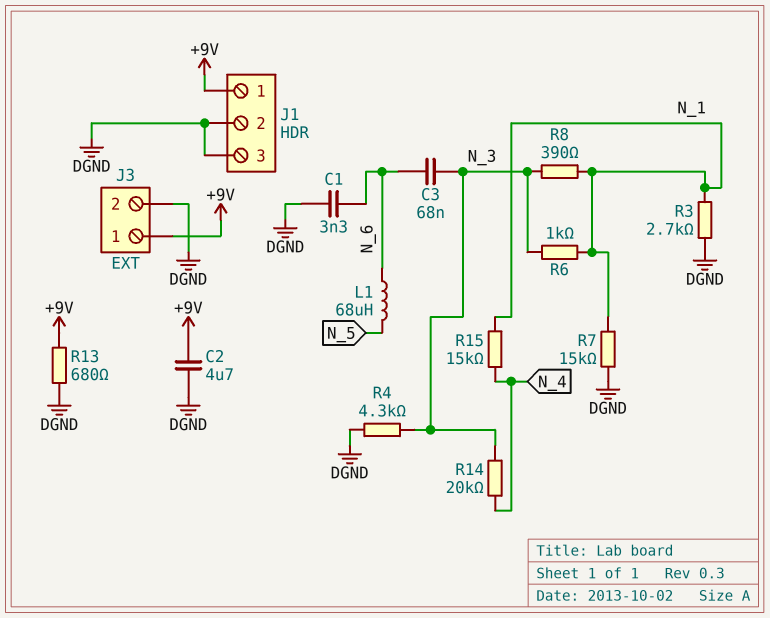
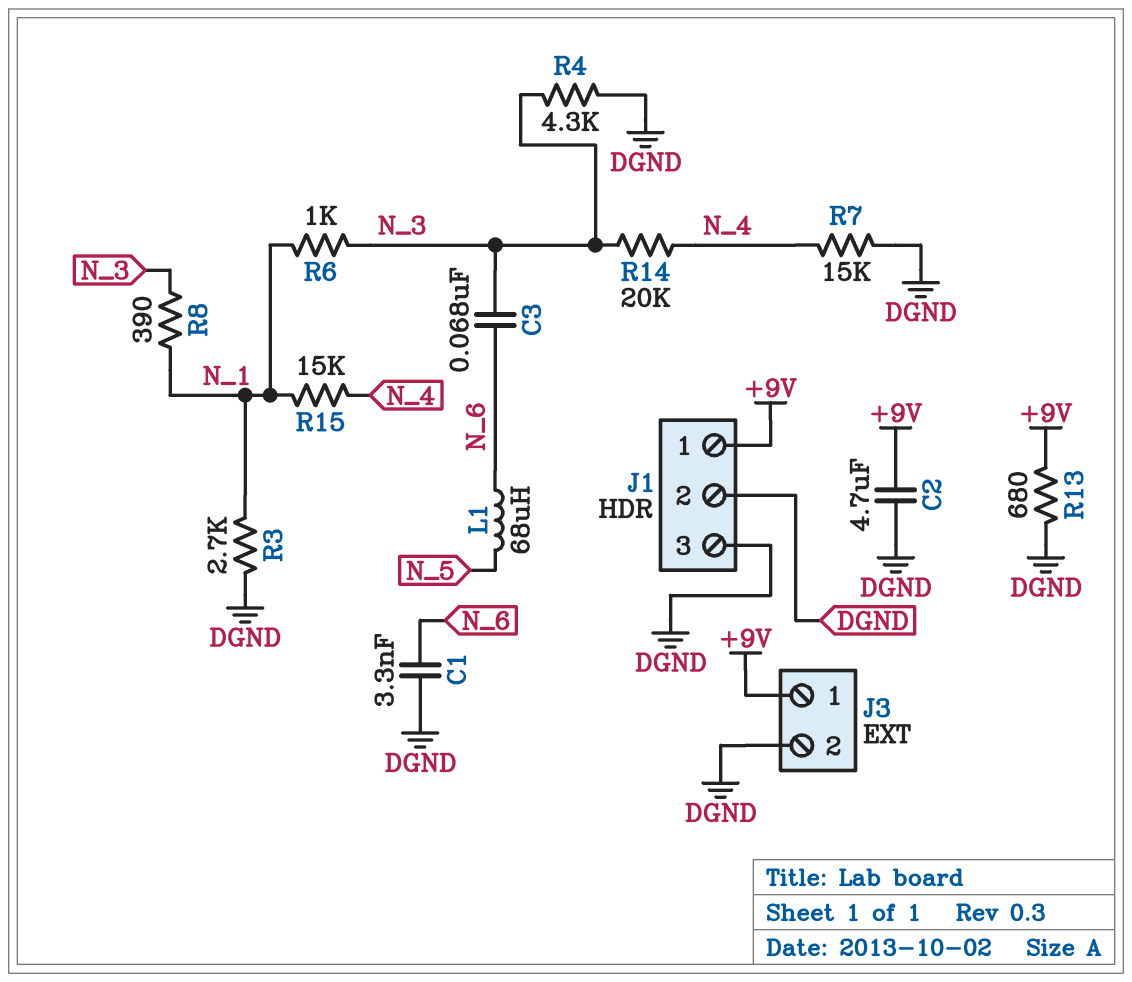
R7: 15k (DGND, N_1) -> 15k (DGND, N_4)

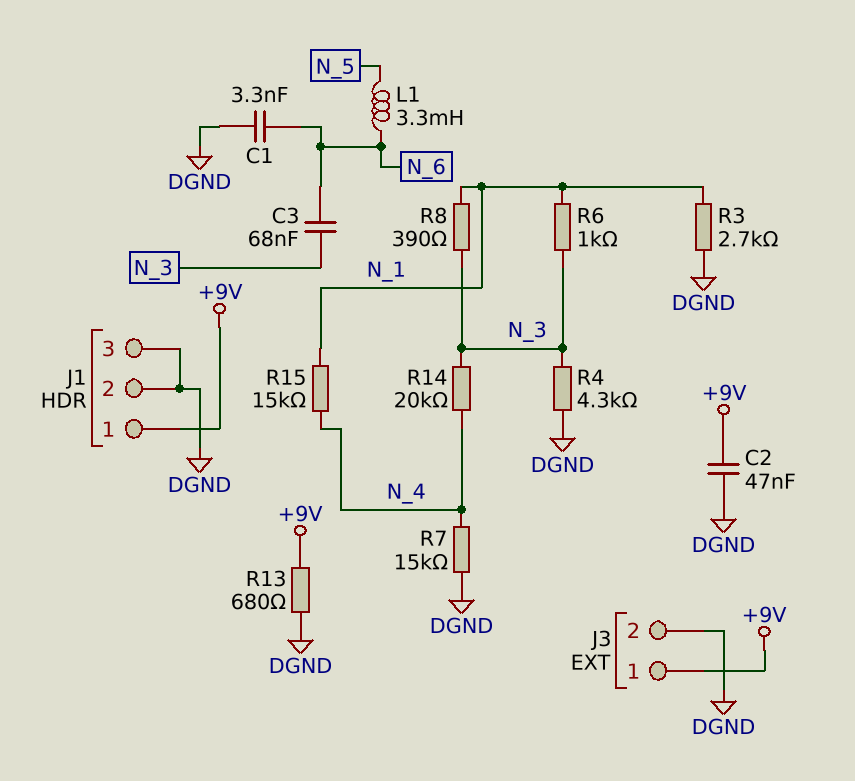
C2: 4.7uF (+9V, DGND) -> 47nF (+9V, DGND)
L1: 68uH (N_5, N_6) -> 3.3mH (N_5, N_6)

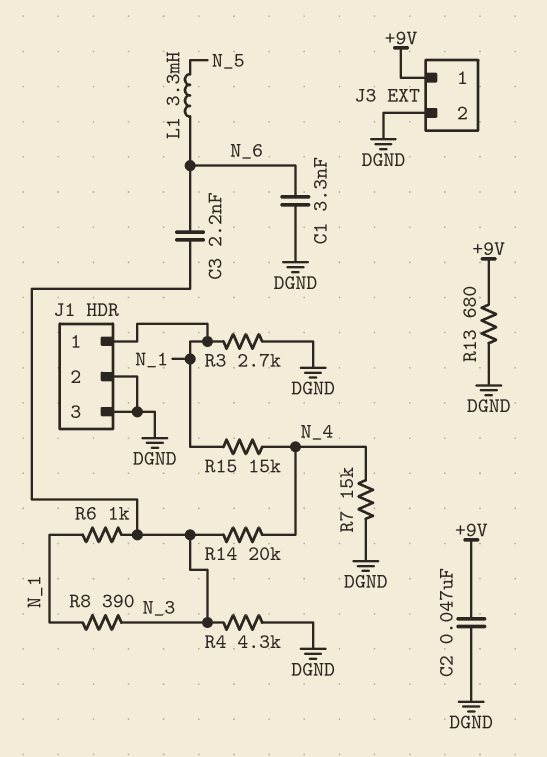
C3: 68nF (N_3, N_6) -> 2.2nF (N_3, N_6)
J1 pin 1: +9V -> N_1

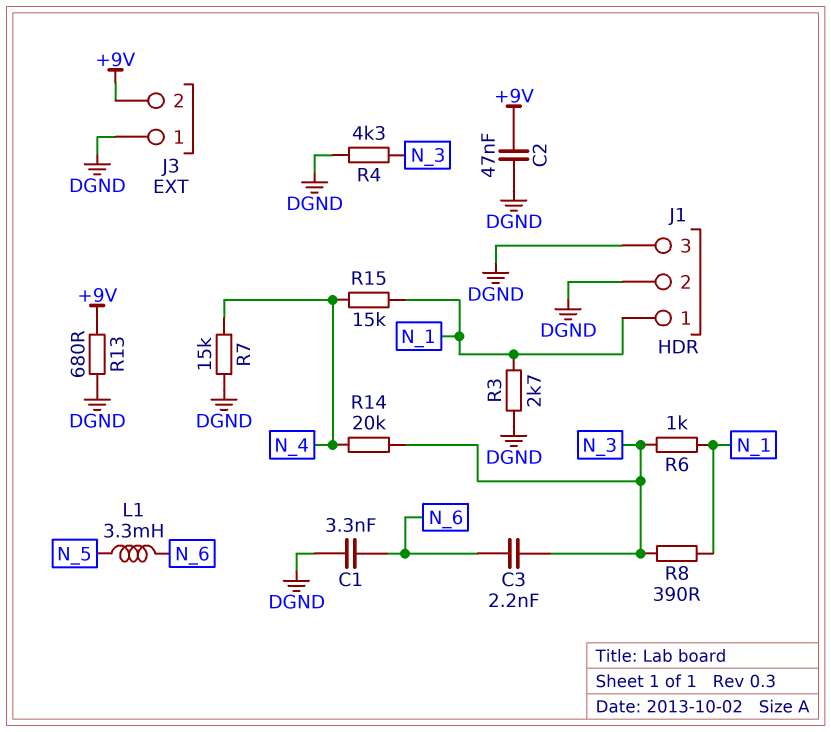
J3 pin 1: +9V -> DGND
J3 pin 2: DGND -> +9V

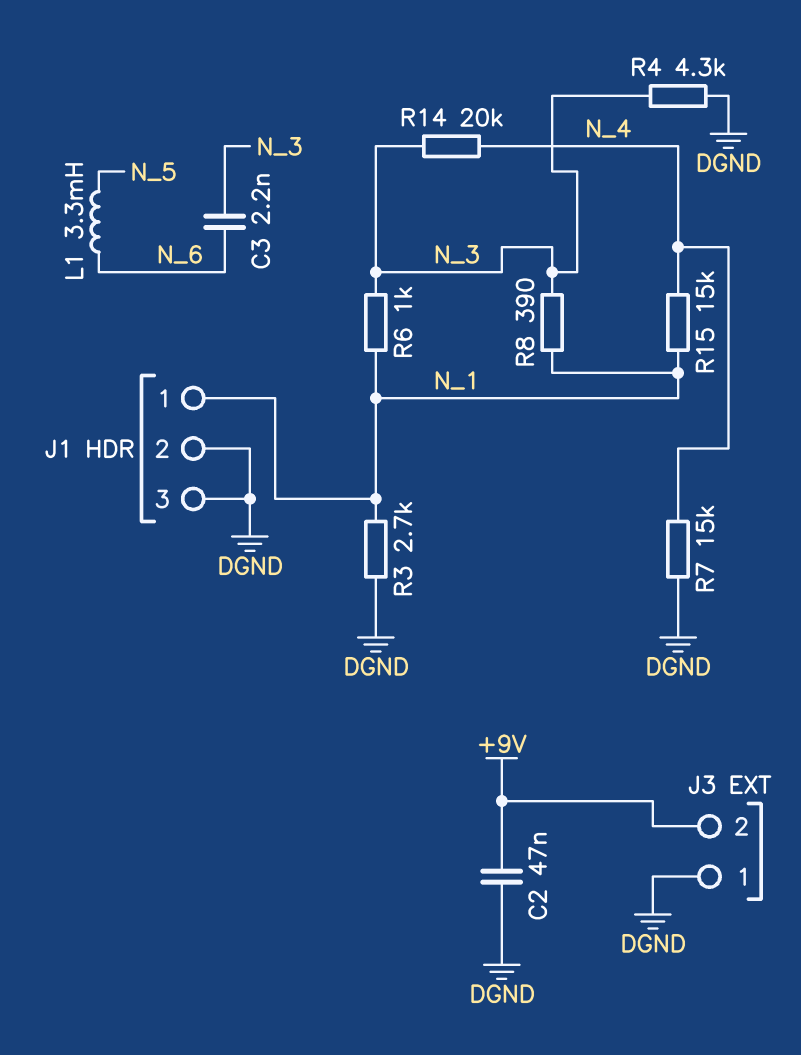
C1: 3.3nF (DGND, N_6) -> none
R13: 680 (+9V, DGND) -> none

